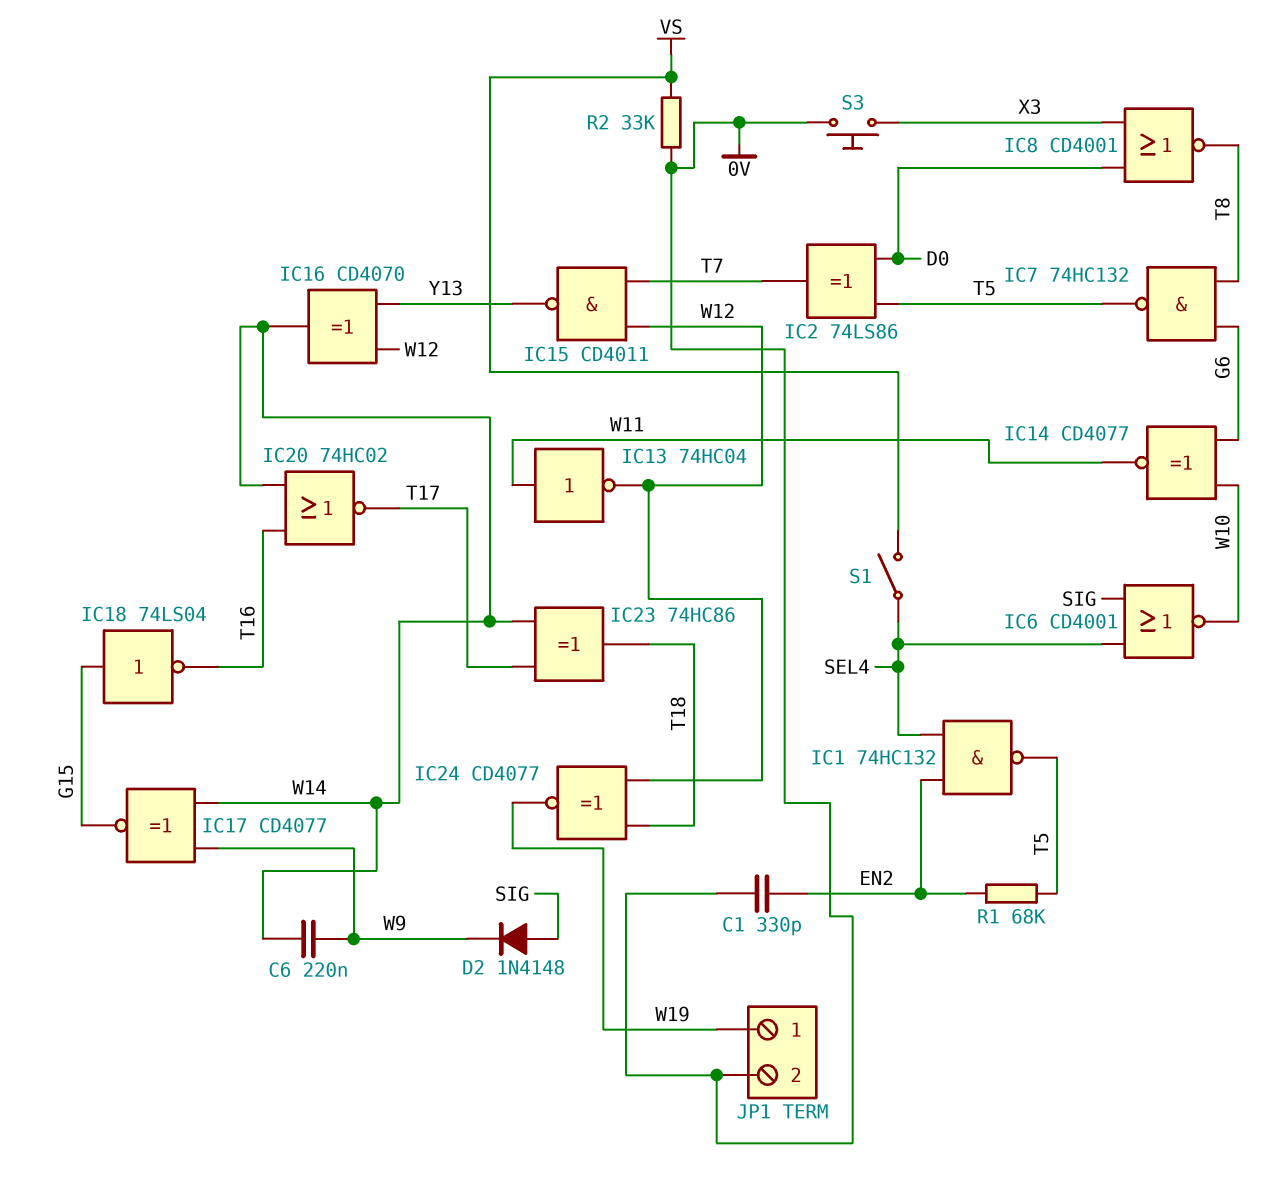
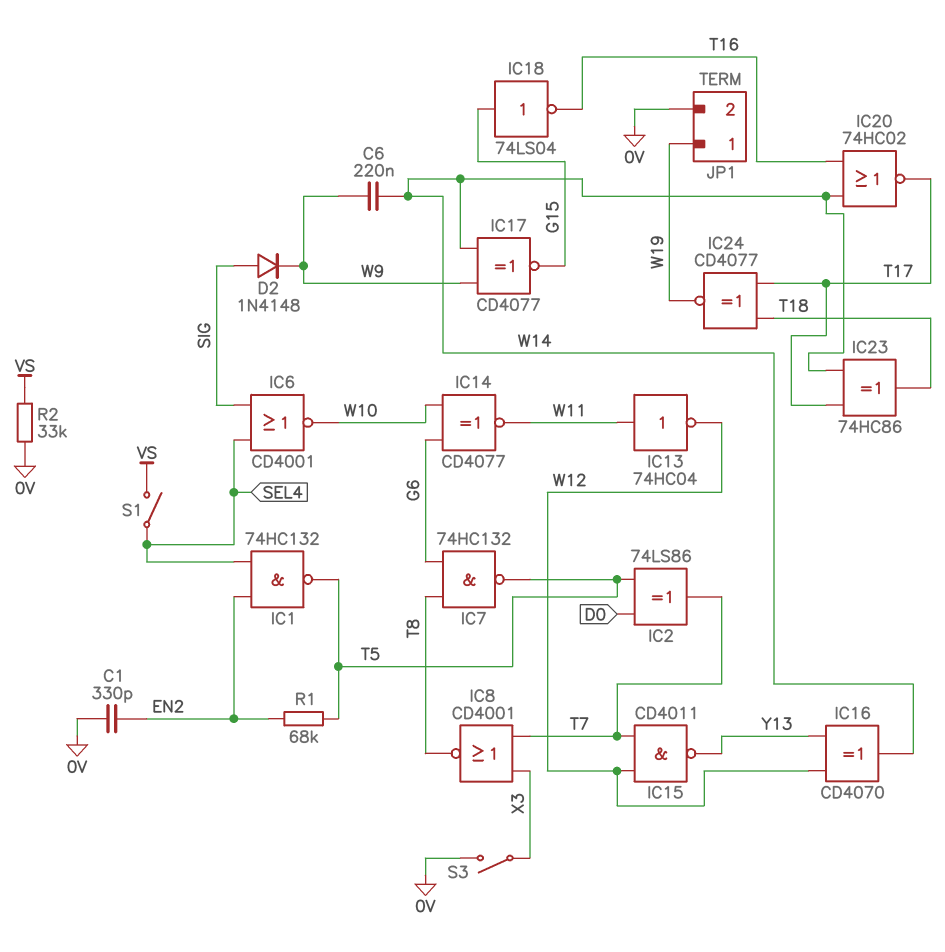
IC8: NOR CD4001 (in D0, in X3, out T8) -> NOR CD4001 (in T7, in X3, out T8)
IC24: XNOR CD4077 (in T18, in W12, out W19) -> XNOR CD4077 (in T17, in T18, out W19)
S3: button (0V, X3) -> switch (0V, X3)

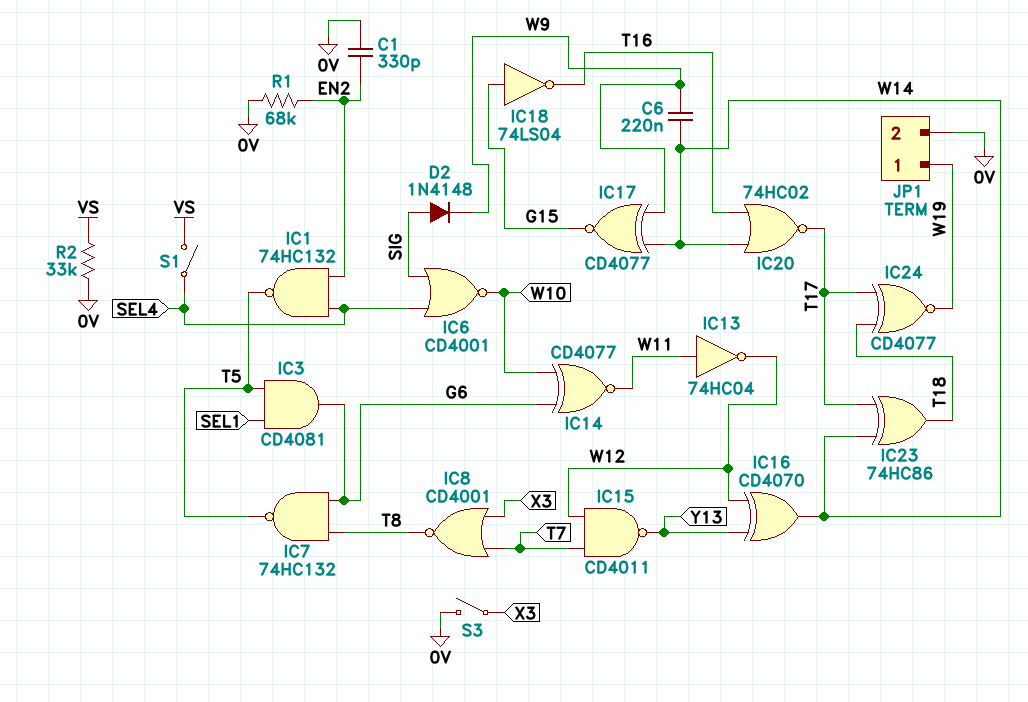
IC2: XOR 74LS86 (in D0, in T5, out T7) -> none
IC3: none -> AND CD4081 (in SEL1, in T5, out G6)
R1: 68k (EN2, T5) -> 68k (0V, EN2)

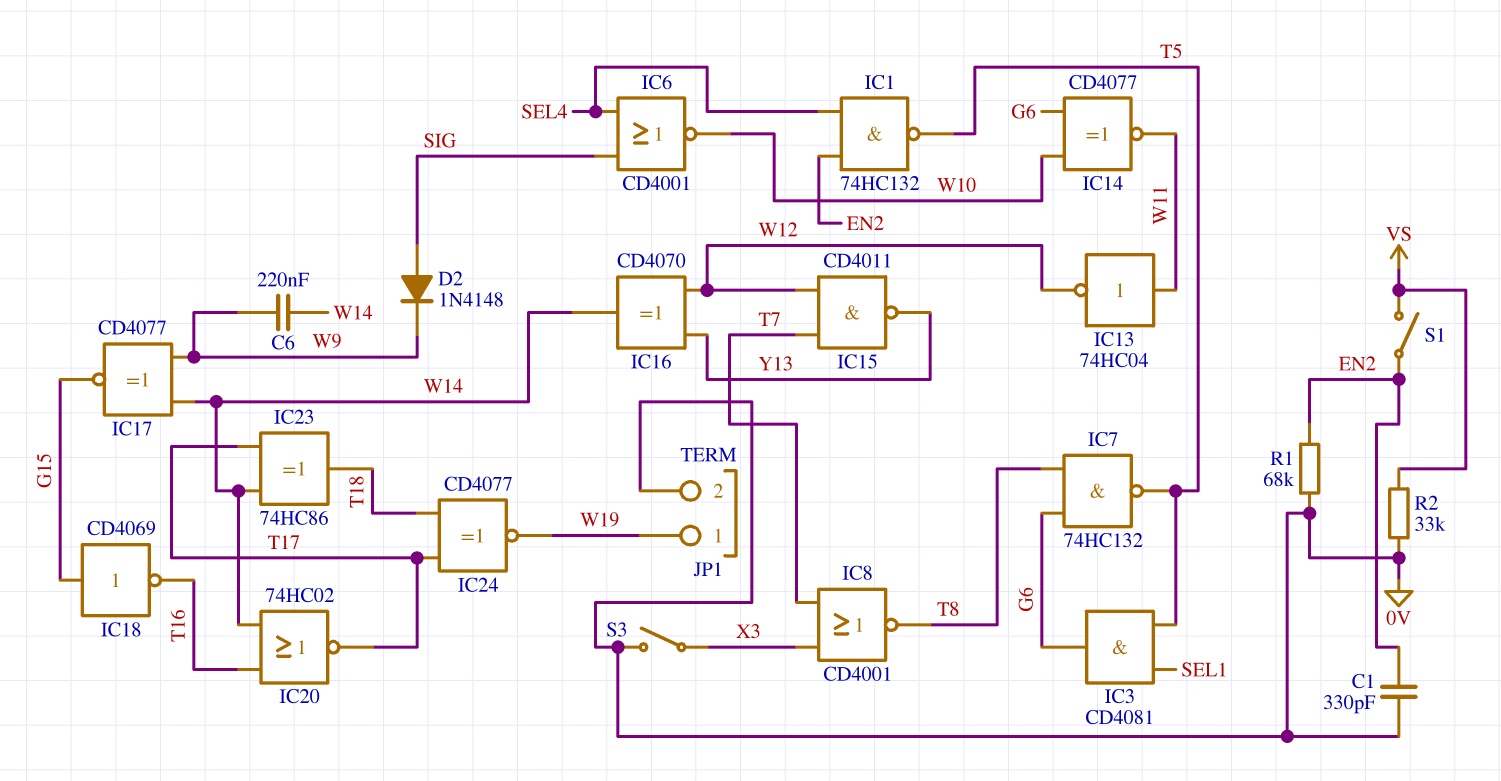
IC18: NOT 74LS04 (in G15, out T16) -> NOT CD4069 (in G15, out T16)
S1: switch (SEL4, VS) -> switch (EN2, VS)

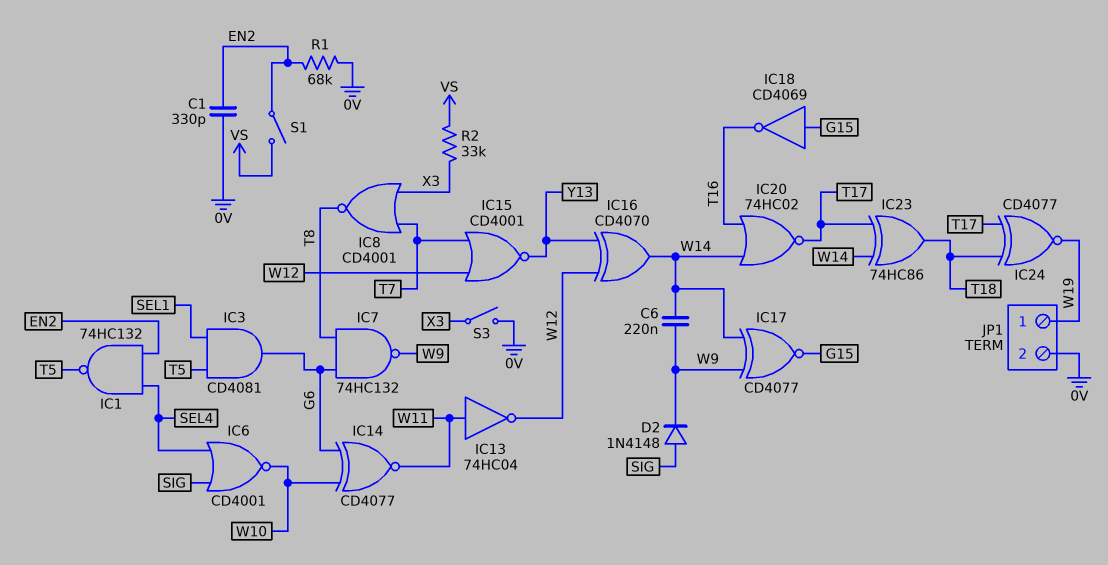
IC7: NAND 74HC132 (in G6, in T8, out T5) -> NAND 74HC132 (in G6, in T8, out W9)
IC15: NAND CD4011 (in T7, in W12, out Y13) -> NOR CD4001 (in T7, in W12, out Y13)
R2: 33k (0V, VS) -> 33k (VS, X3)

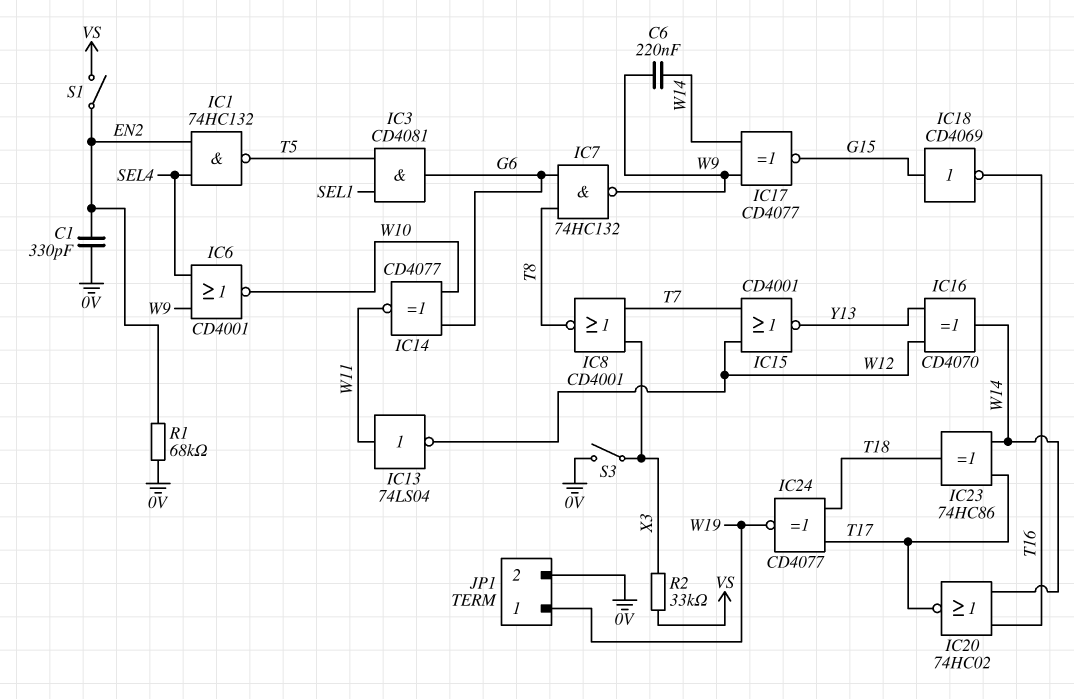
D2: diode 1N4148 (A SIG, K W9) -> none
IC6: NOR CD4001 (in SEL4, in SIG, out W10) -> NOR CD4001 (in SEL4, in W9, out W10)
IC13: NOT 74HC04 (in W11, out W12) -> NOT 74LS04 (in W11, out W12)

